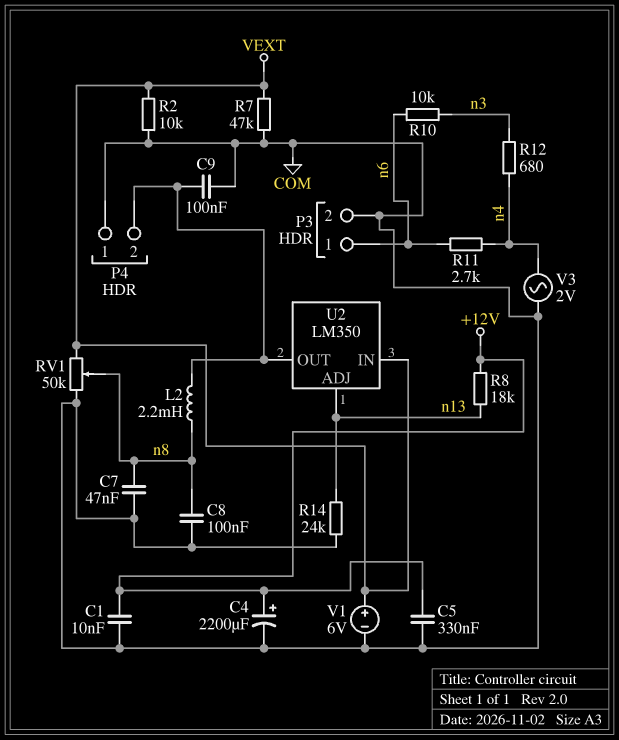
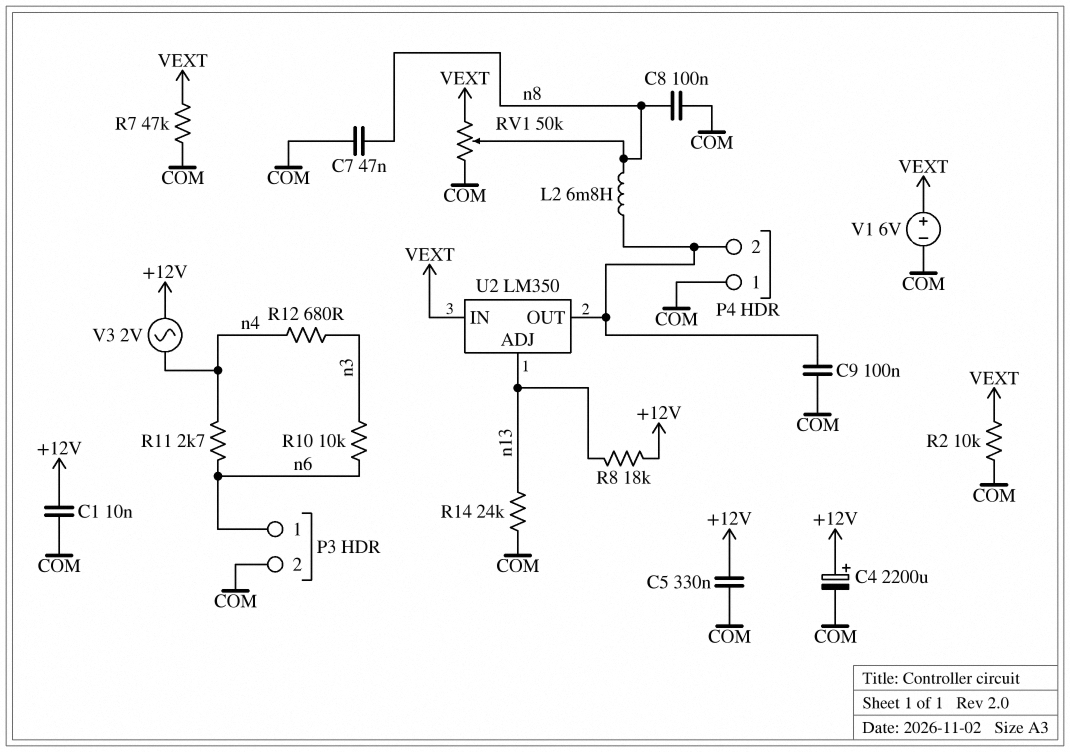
L2: 2.2mH (P4/2, n8) -> 6.8mH (P4/2, n8)
V3: AC 2V (COM, n4) -> AC 2V (+12V, n4)

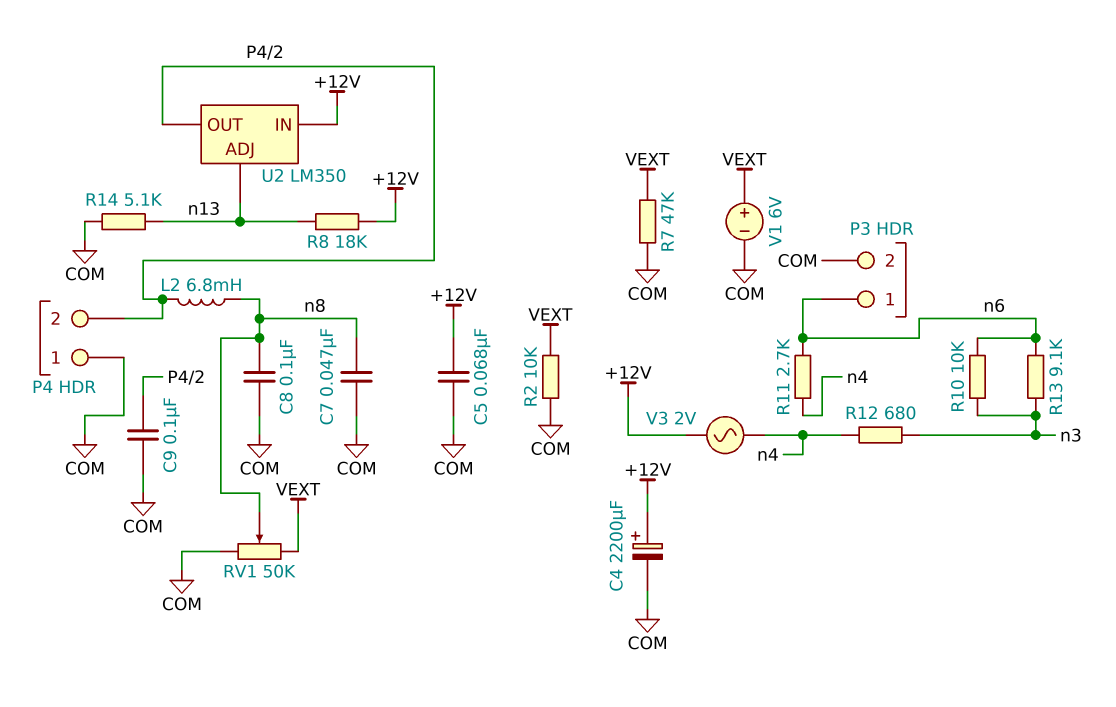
C1: 10nF (+12V, COM) -> none
C5: 330nF (+12V, COM) -> 68nF (+12V, COM)
R13: none -> 9.1k (n3, n6)
R14: 24k (COM, n13) -> 5.1k (COM, n13)
U2 pin IN: VEXT -> +12V

